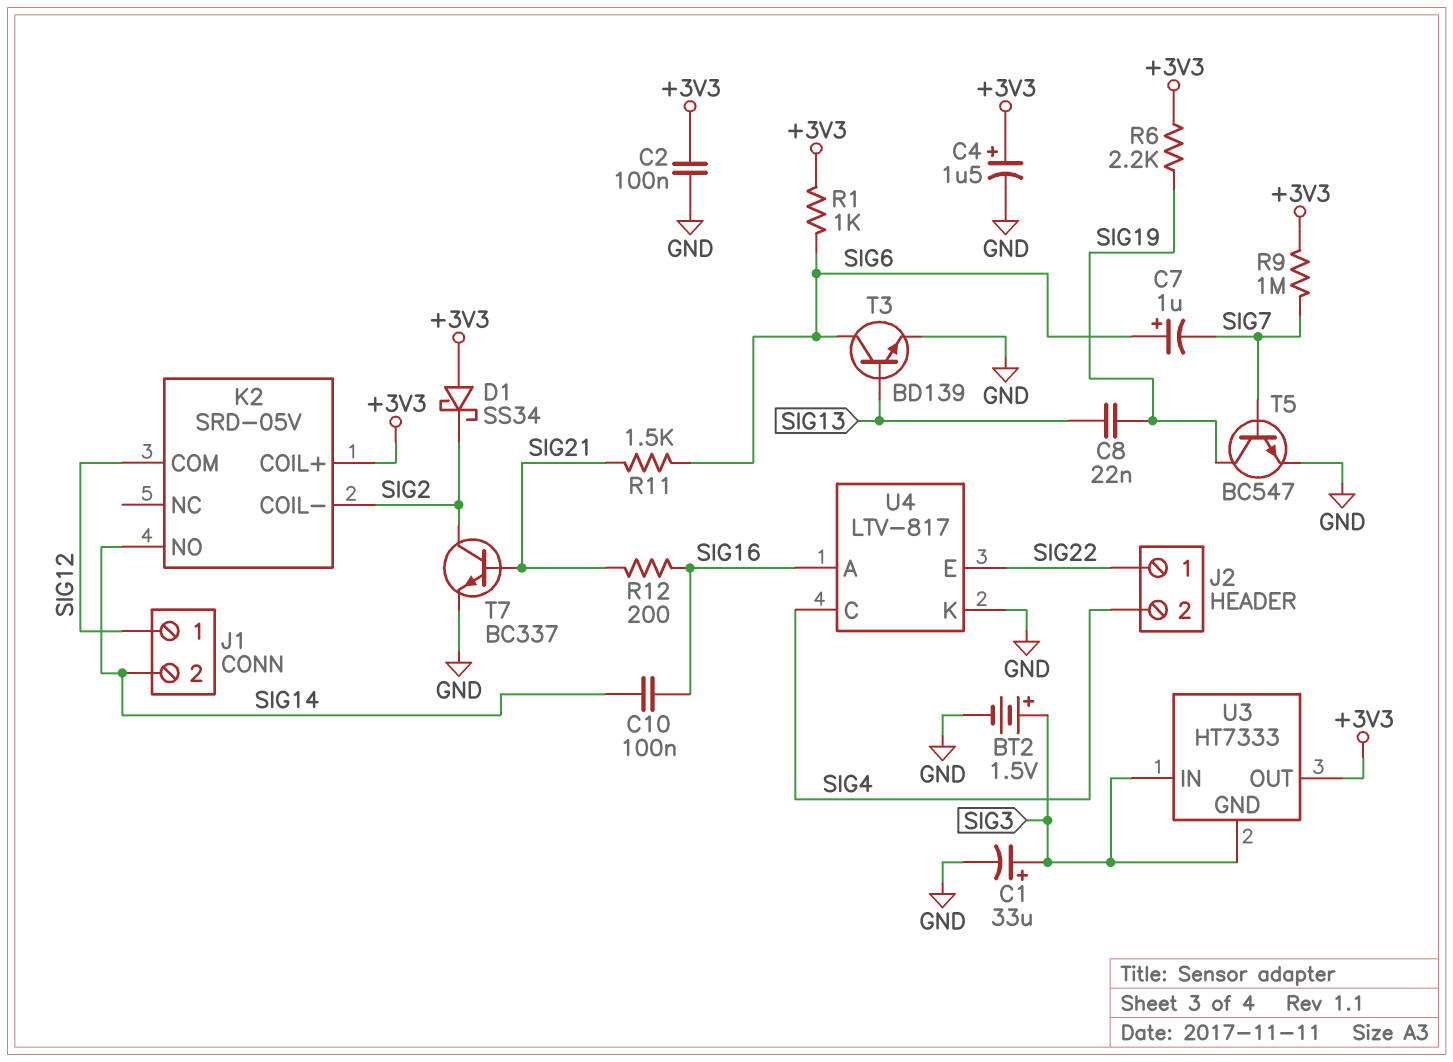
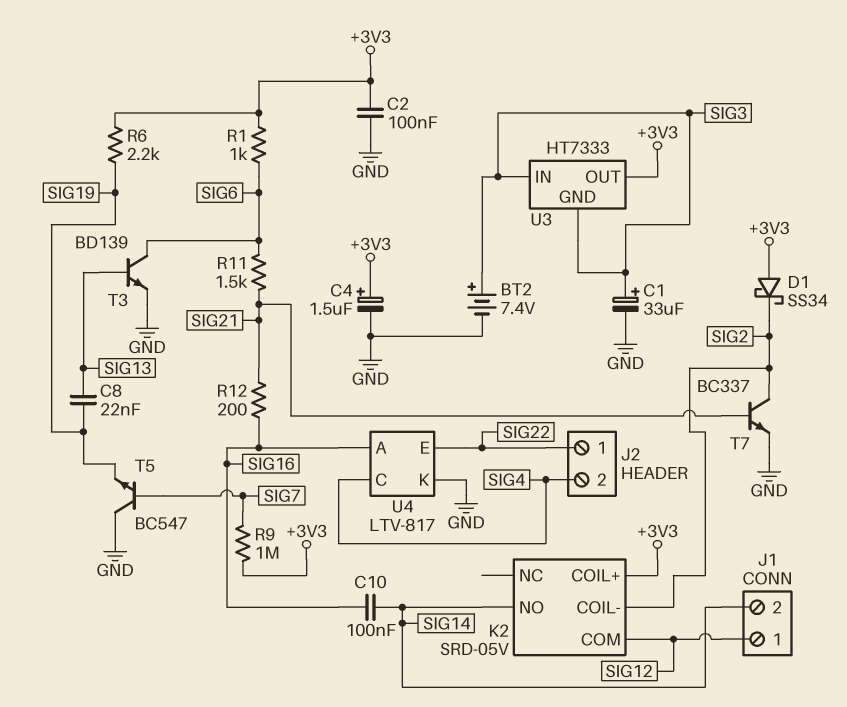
BT2: 1.5V (plus SIG3, minus GND) -> 7.4V (plus SIG3, minus GND)
C7: 1uF (plus SIG6, minus SIG7) -> none
T5: NPN BC547 (B SIG7, C SIG19, E GND) -> NPN BC547 (B SIG7, C GND, E SIG19)

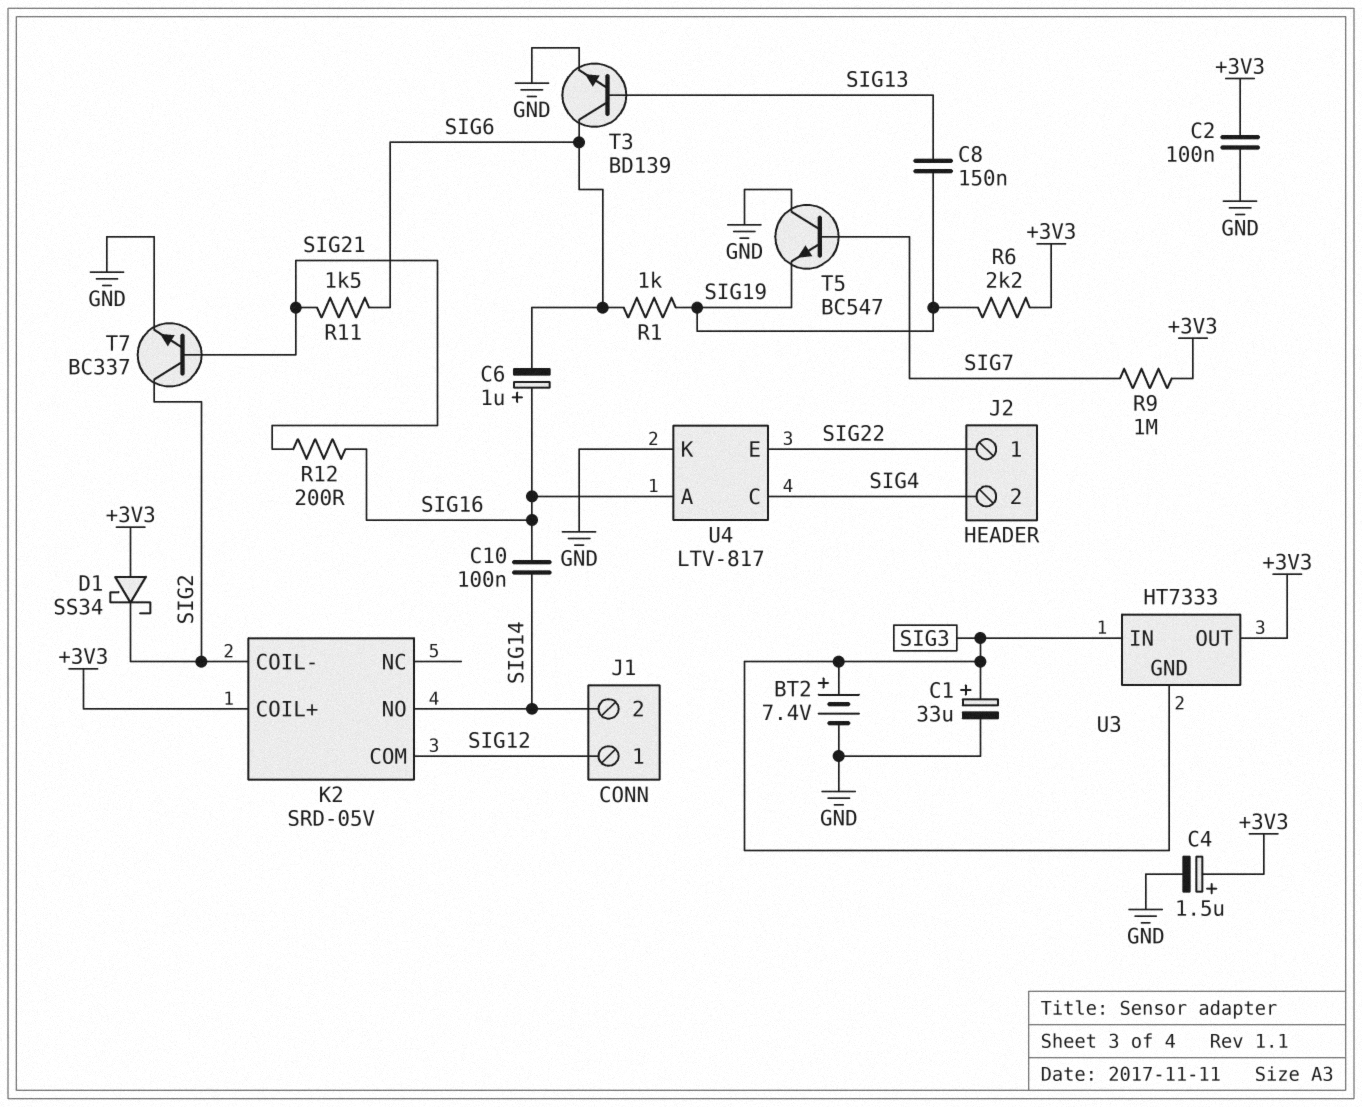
C6: none -> 1uF (plus SIG16, minus SIG6)
C8: 22nF (SIG13, SIG19) -> 150nF (SIG13, SIG19)
R1: 1k (+3V3, SIG6) -> 1k (SIG6, SIG19)

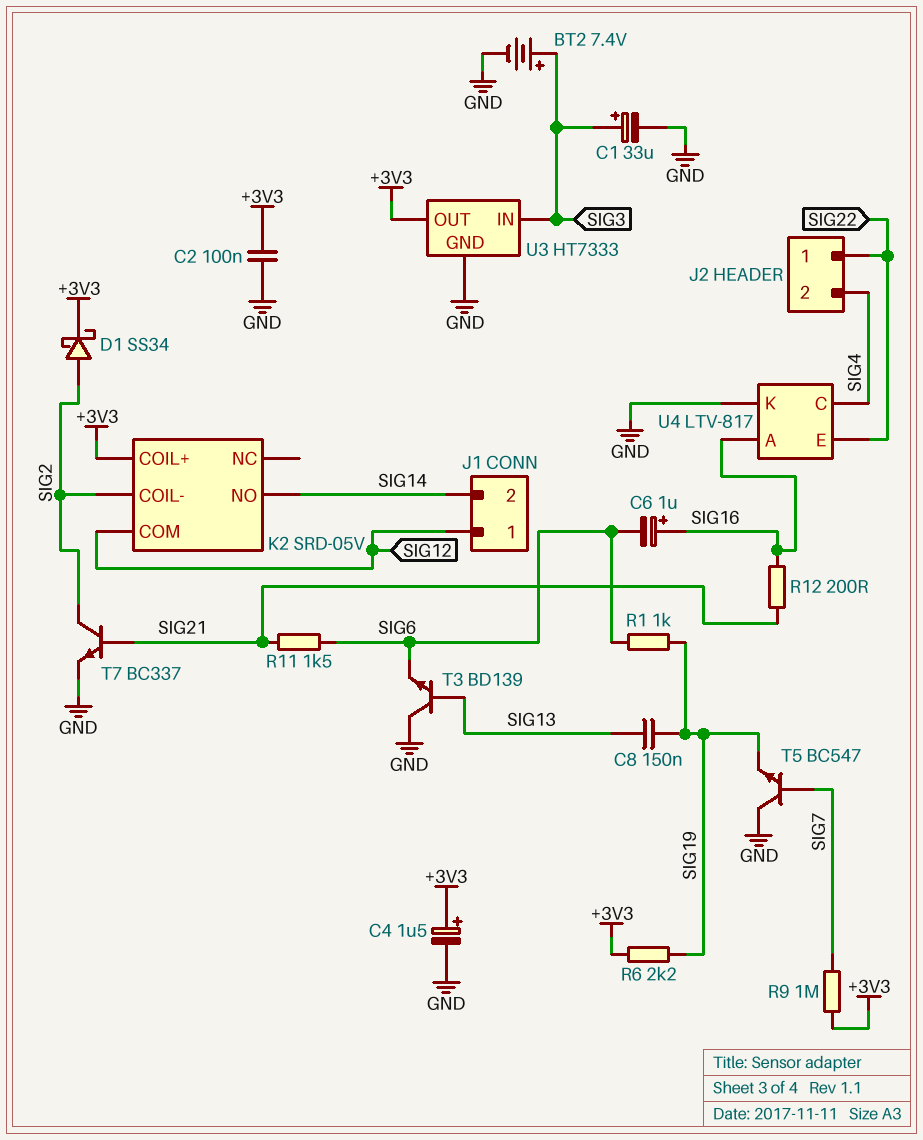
C10: 100nF (SIG14, SIG16) -> none
D1: schottky SS34 (A +3V3, K SIG2) -> schottky SS34 (A SIG2, K +3V3)
T3: NPN BD139 (B SIG13, C SIG6, E GND) -> NPN BD139 (B SIG13, C GND, E SIG6)
U3 pin GND: SIG3 -> GND

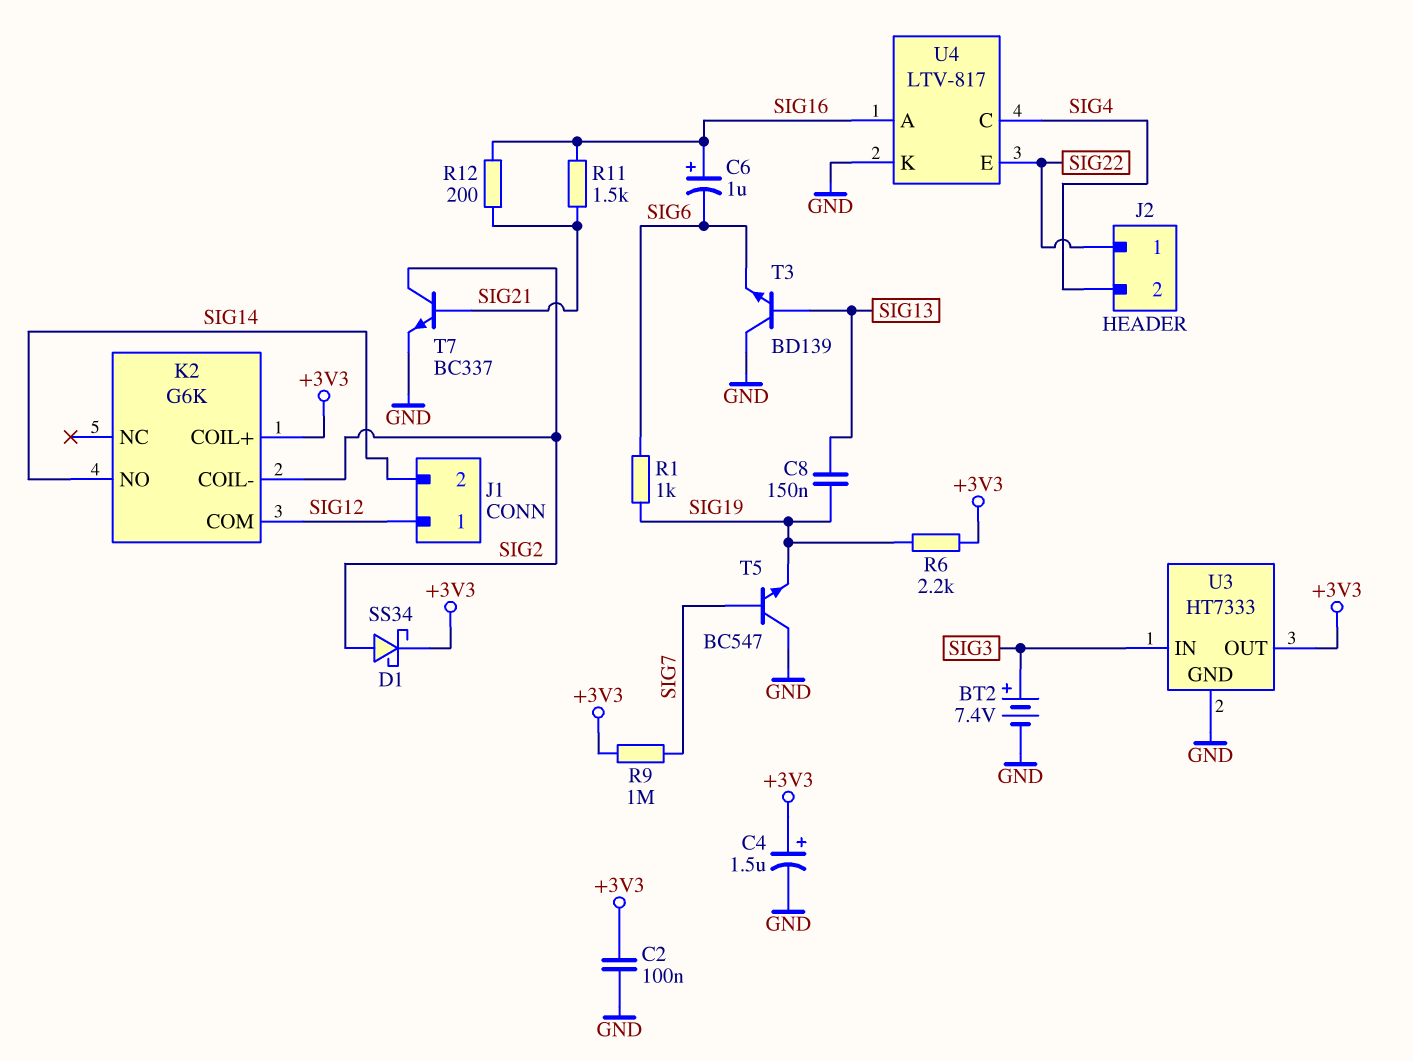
C1: 33uF (plus SIG3, minus GND) -> none
K2: SRD-05V -> G6K
R11: 1.5k (SIG6, SIG21) -> 1.5k (SIG16, SIG21)

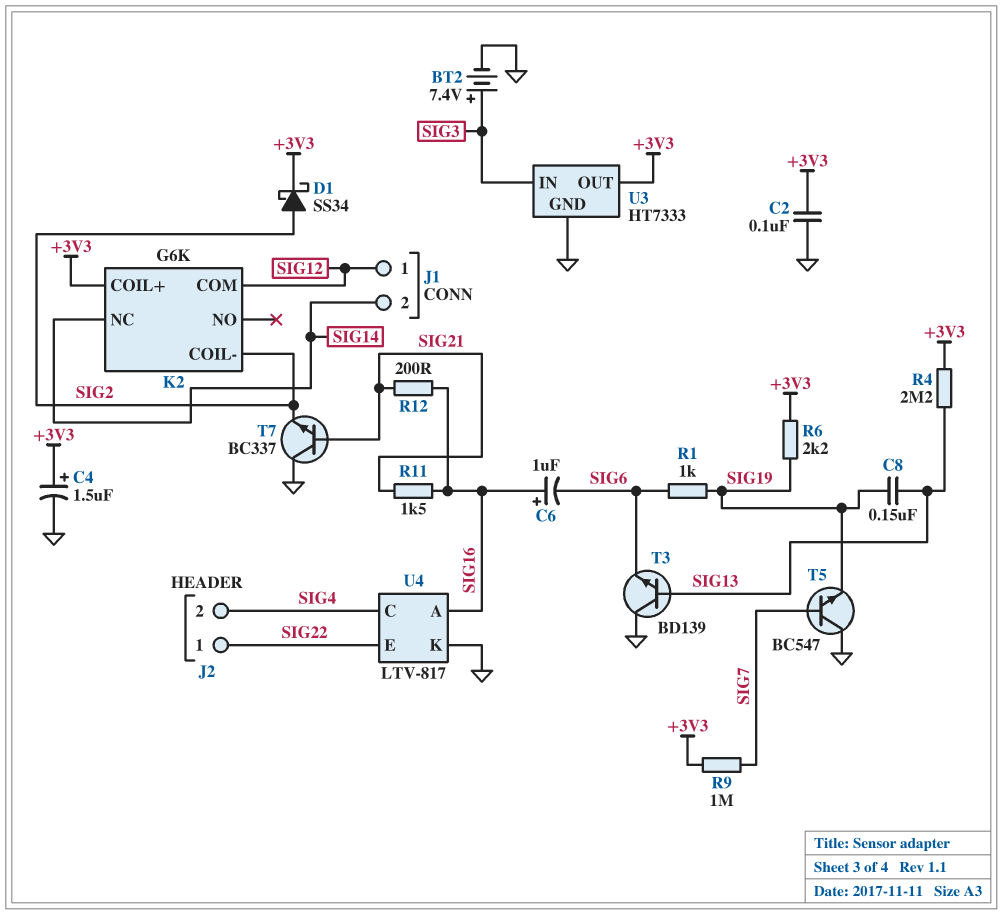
K2 pin NC: none -> SIG14
K2 pin NO: SIG14 -> none
R4: none -> 2.2M (+3V3, SIG13)
T7: NPN BC337 (B SIG21, C SIG2, E GND) -> NPN BC337 (B SIG21, C GND, E SIG2)

